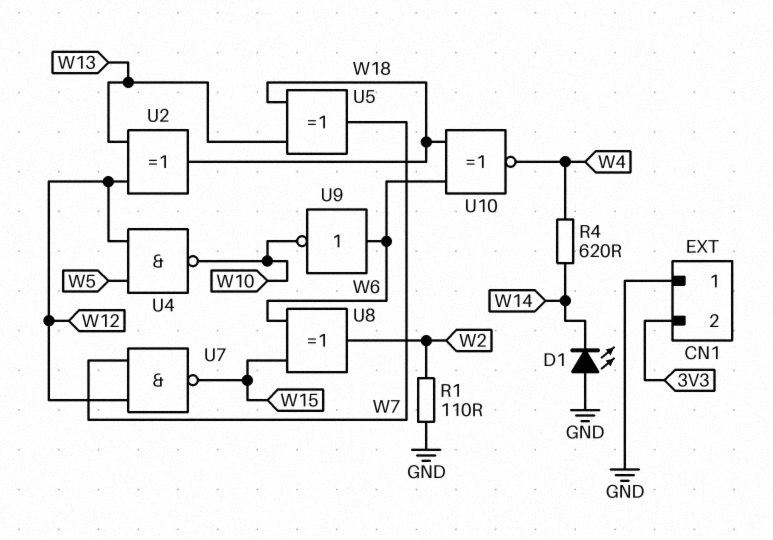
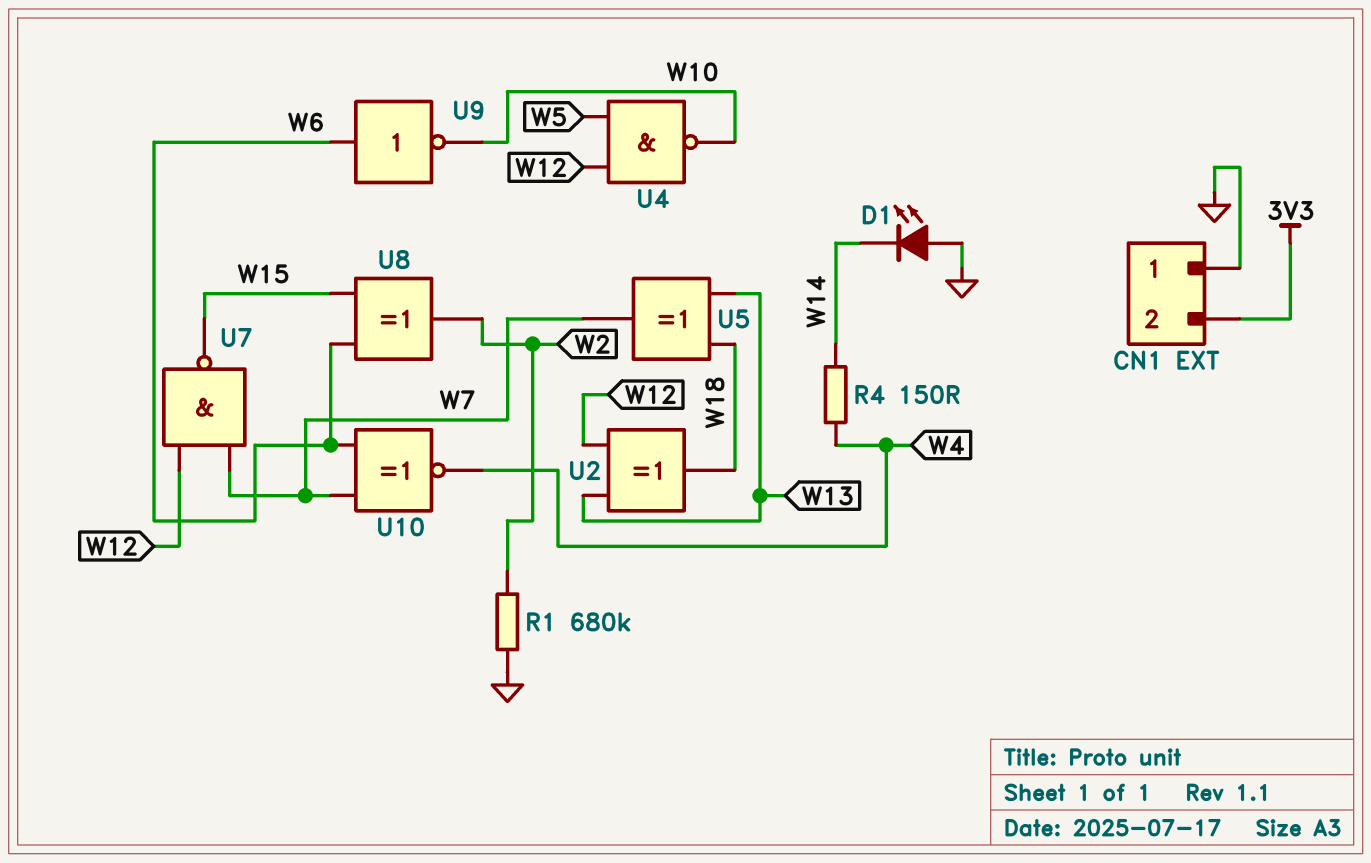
R1: 110 (GND, W2) -> 680k (GND, W2)
R4: 620 (W4, W14) -> 150 (W4, W14)
U10: XNOR (in W6, in W18, out W4) -> XNOR (in W6, in W7, out W4)

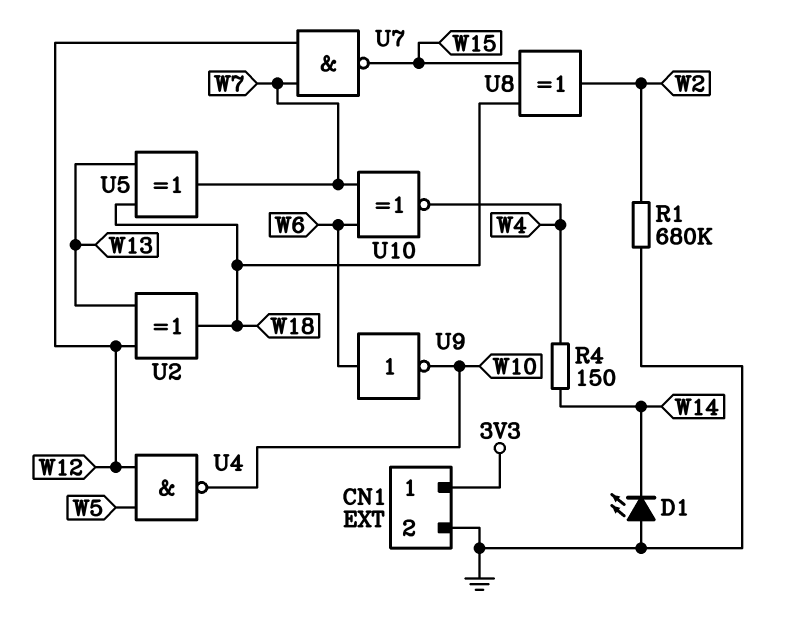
CN1 pin 1: GND -> 3V3
CN1 pin 2: 3V3 -> GND
U8: XOR (in W6, in W15, out W2) -> XOR (in W15, in W18, out W2)

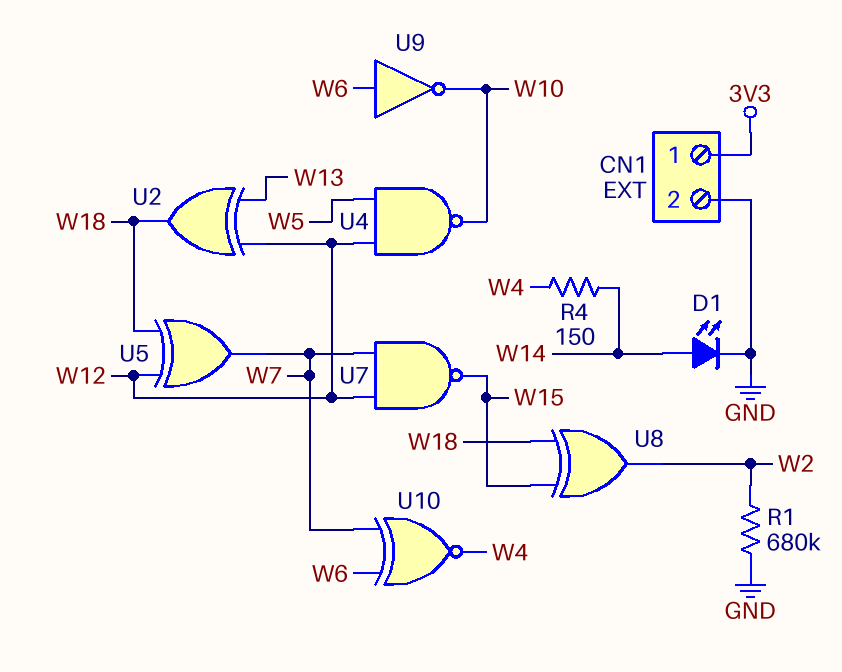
D1: LED (A GND, K W14) -> LED (A W14, K GND)
U5: XOR (in W13, in W18, out W7) -> XOR (in W12, in W18, out W7)

